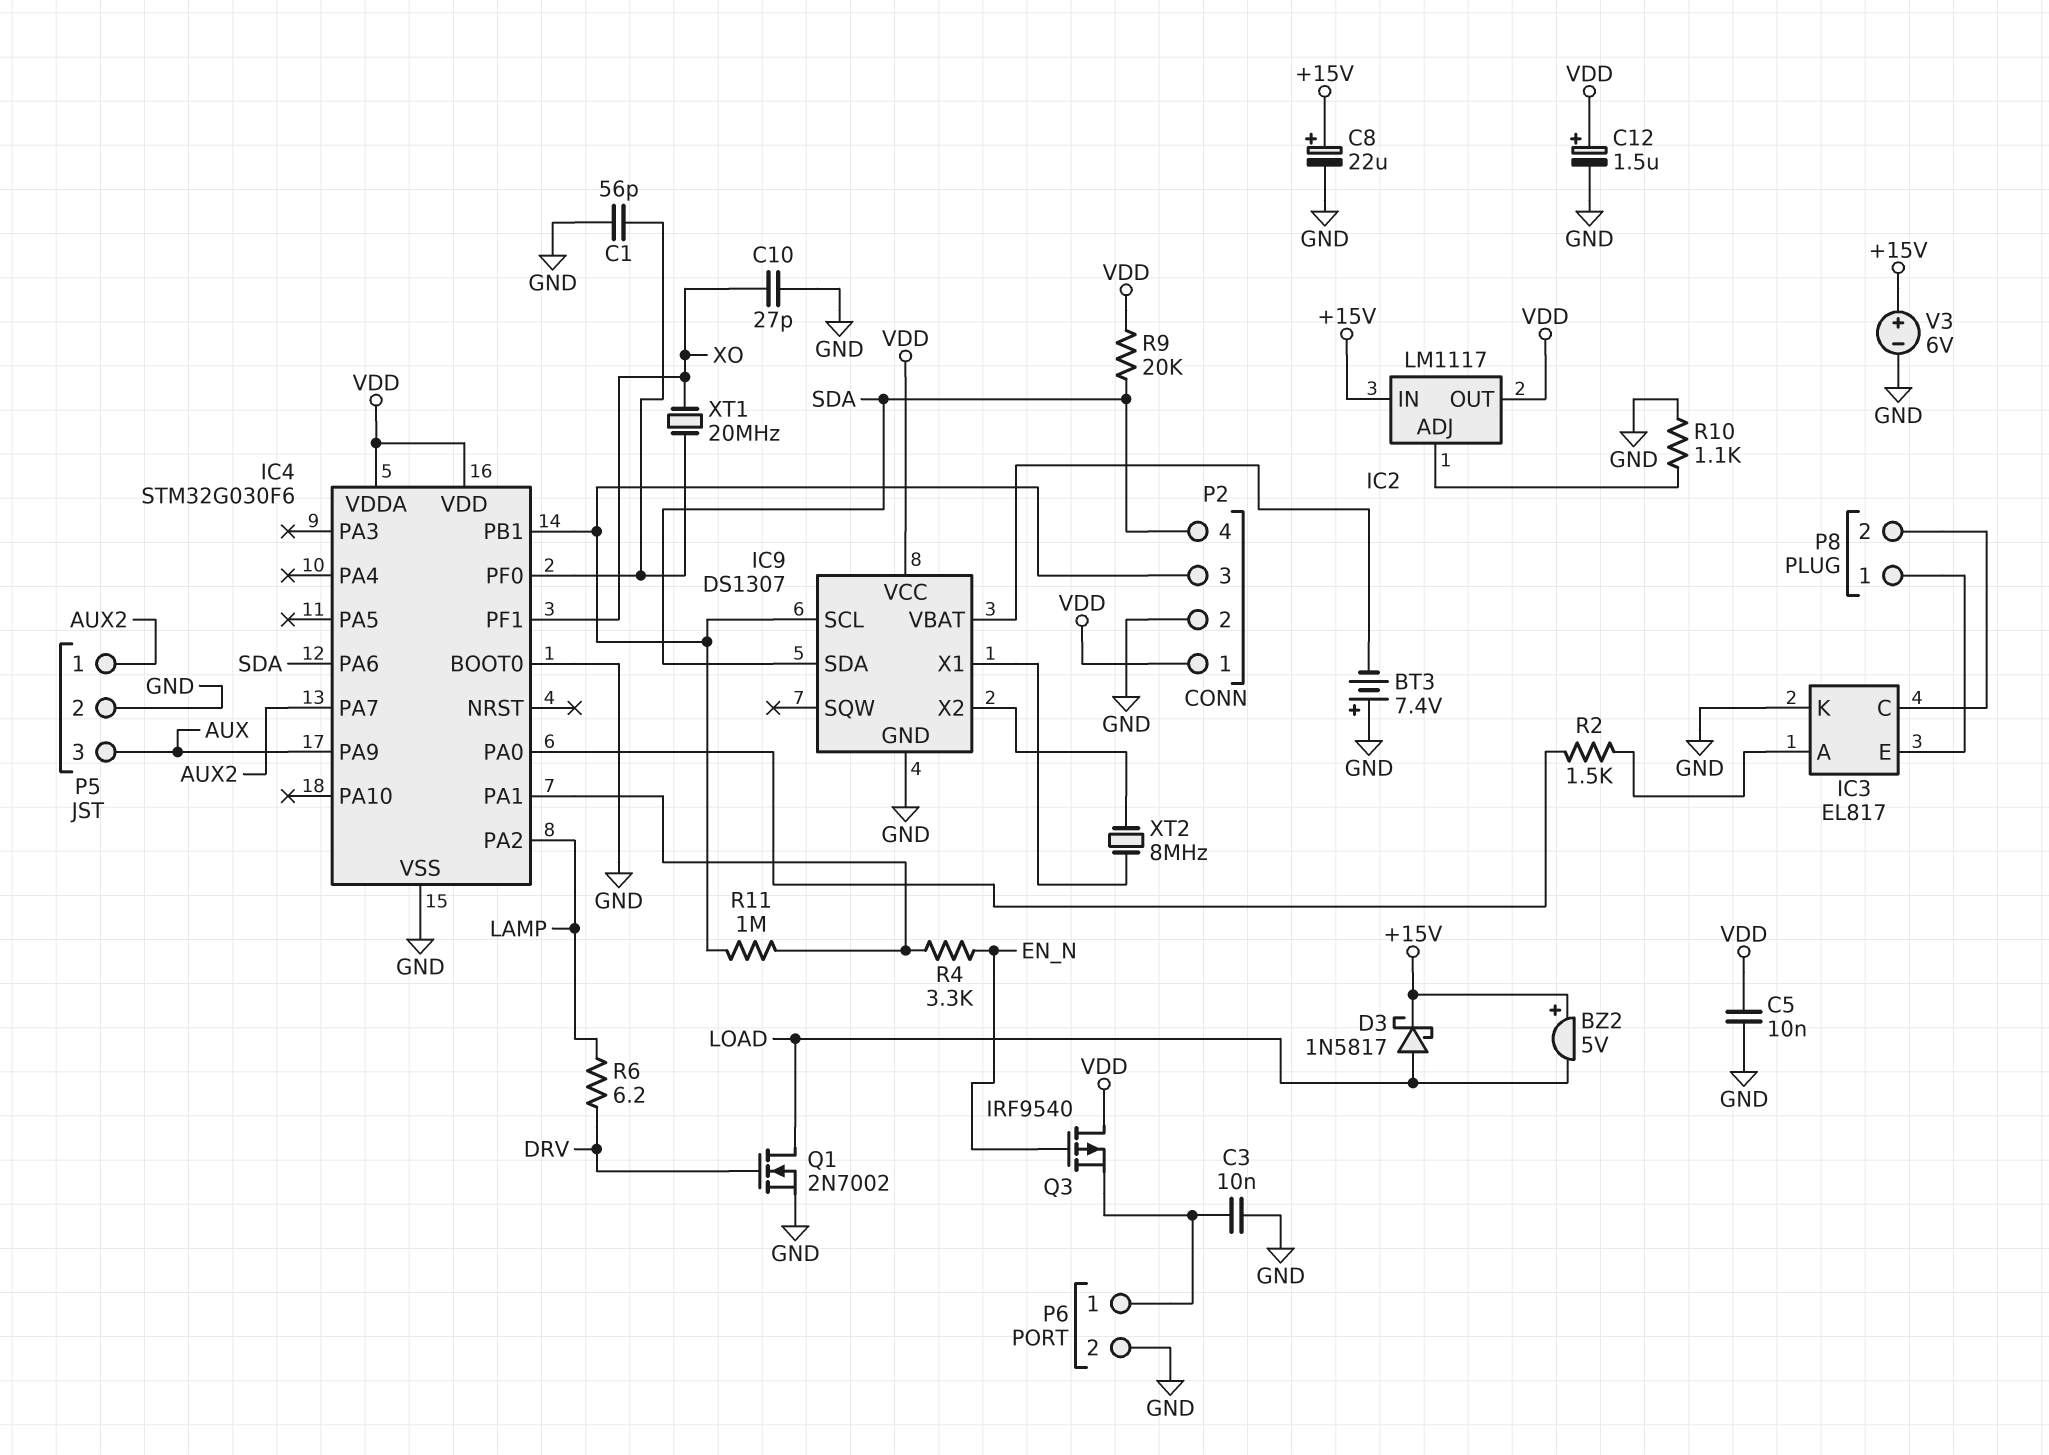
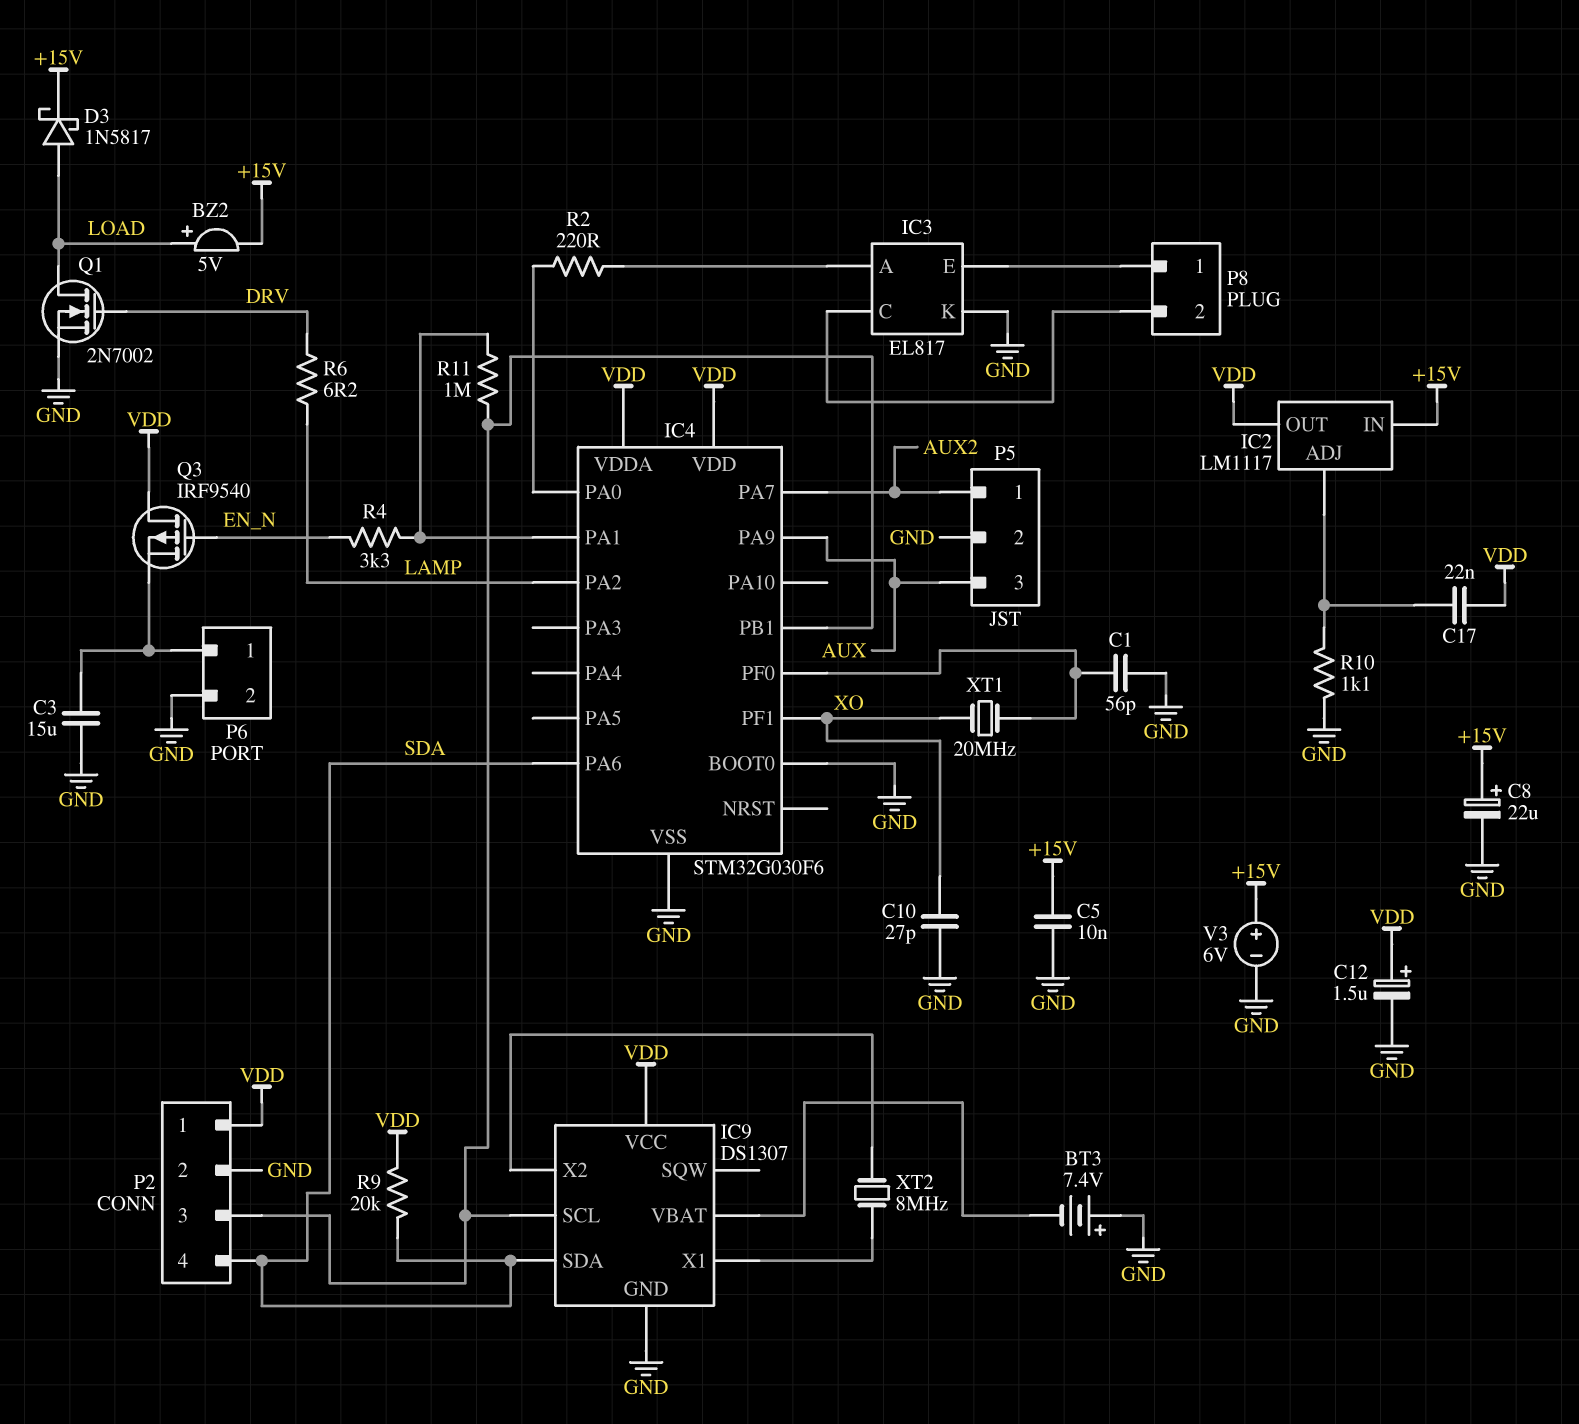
BZ2: buzzer 5V (plus +15V, minus LOAD) -> buzzer 5V (plus LOAD, minus +15V)
C3: 10nF (GND, P6/1) -> 15uF (GND, P6/1)
C5: 10nF (GND, VDD) -> 10nF (+15V, GND)
C17: none -> 22nF (IC2/ADJ, VDD)
R2: 1.5k (IC3/A, IC4/PA0) -> 220 (IC3/A, IC4/PA0)

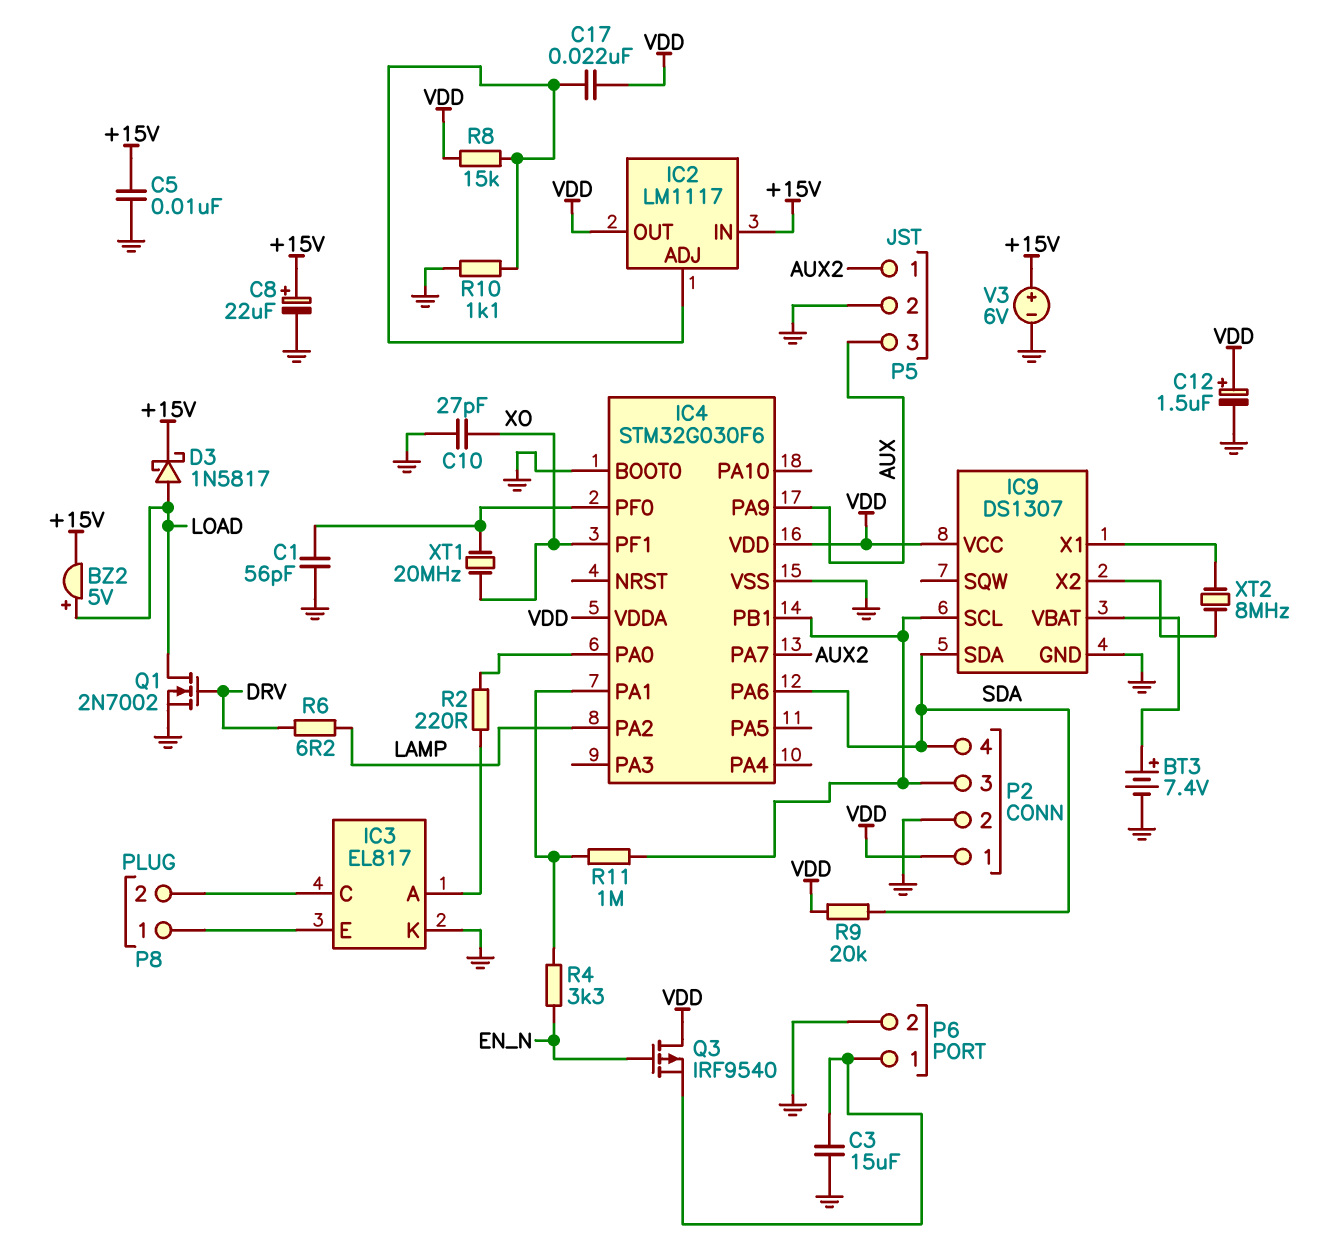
BT3: 7.4V (plus GND, minus IC9/VBAT) -> 7.4V (plus IC9/VBAT, minus GND)
R8: none -> 15k (IC2/ADJ, VDD)

